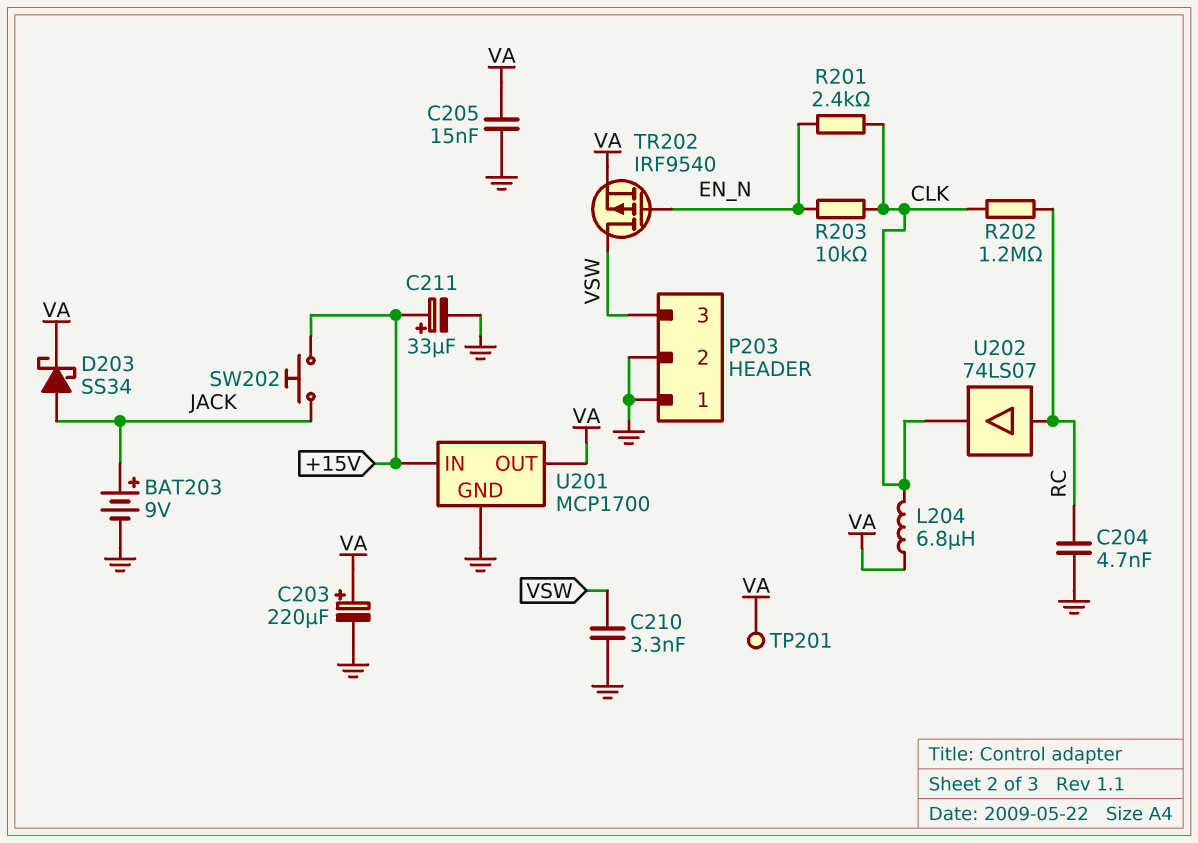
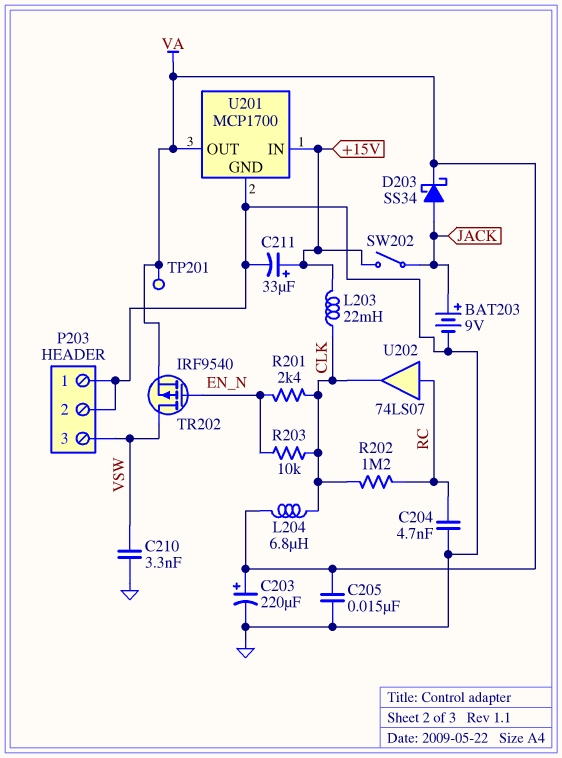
L203: none -> 22mH (+15V, CLK)
SW202: button (+15V, JACK) -> switch (+15V, JACK)

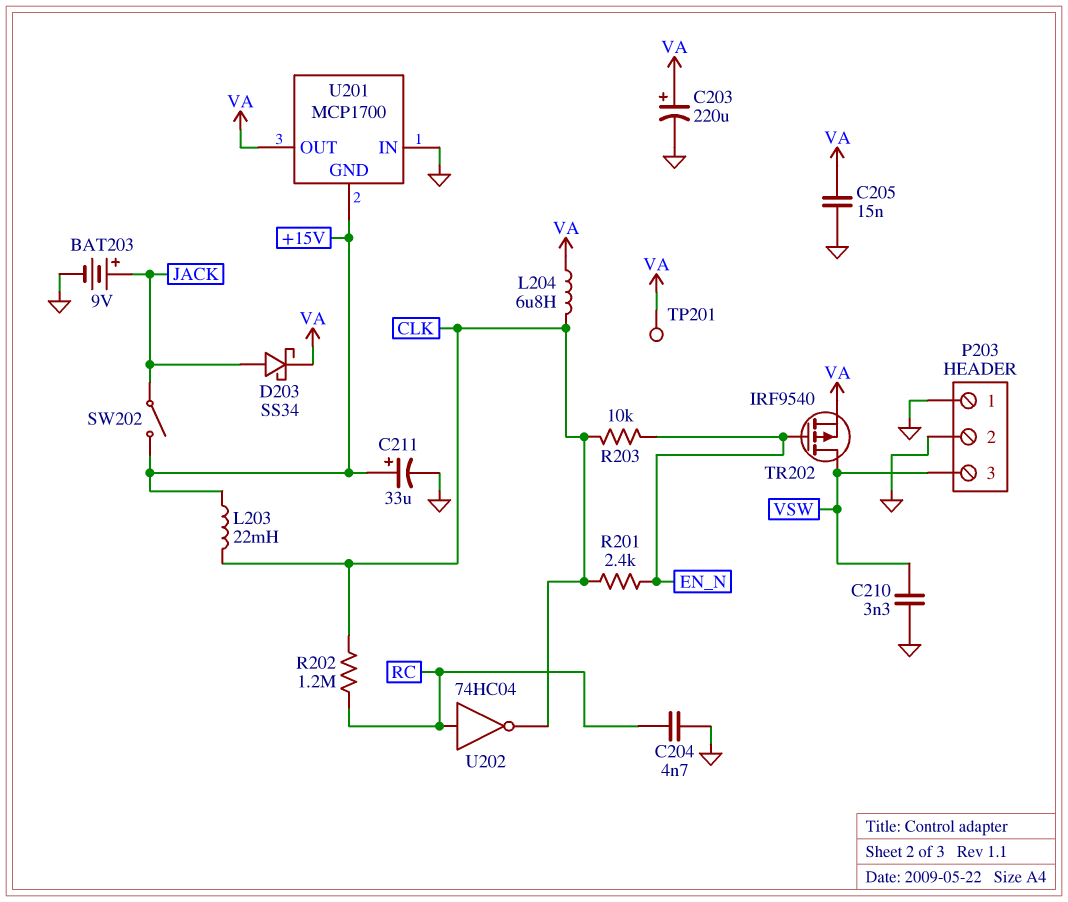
U201 pin GND: GND -> +15V
U201 pin IN: +15V -> GND
U202: buffer 74LS07 (in RC, out CLK) -> NOT 74HC04 (in RC, out CLK)

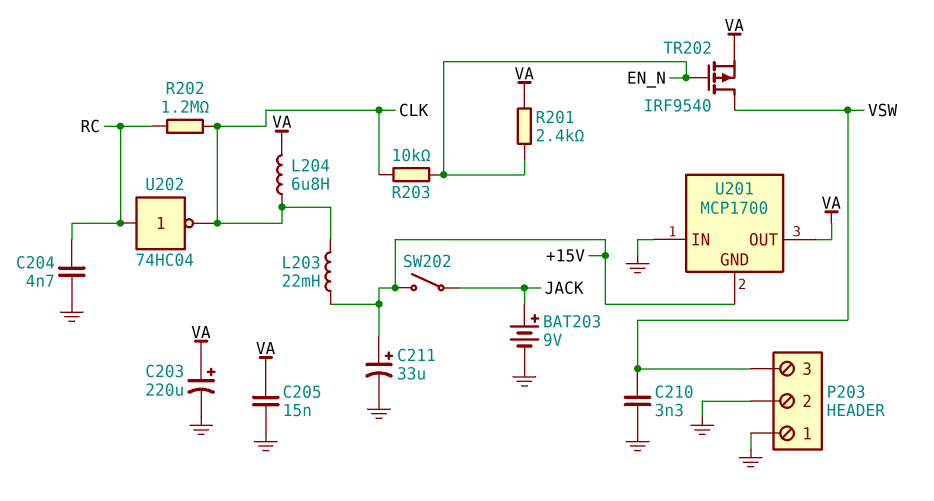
D203: schottky SS34 (A JACK, K VA) -> none
R201: 2.4k (CLK, EN_N) -> 2.4k (EN_N, VA)
TP201: test point (VA) -> none

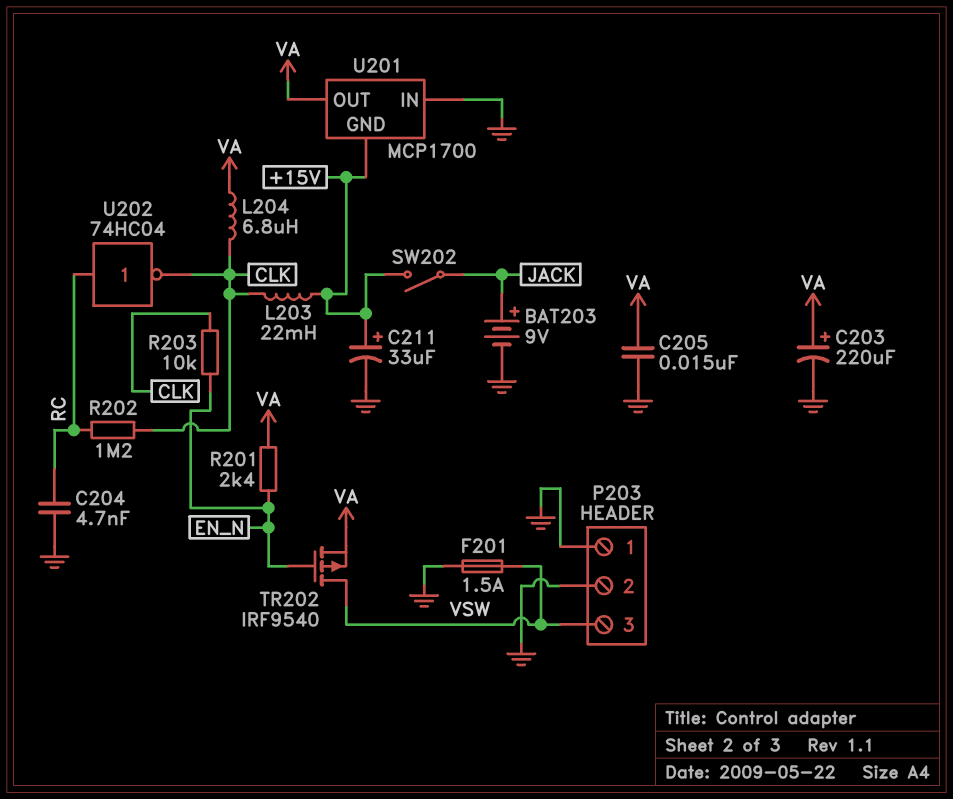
C210: 3.3nF (GND, VSW) -> none
F201: none -> 1.5A (GND, VSW)

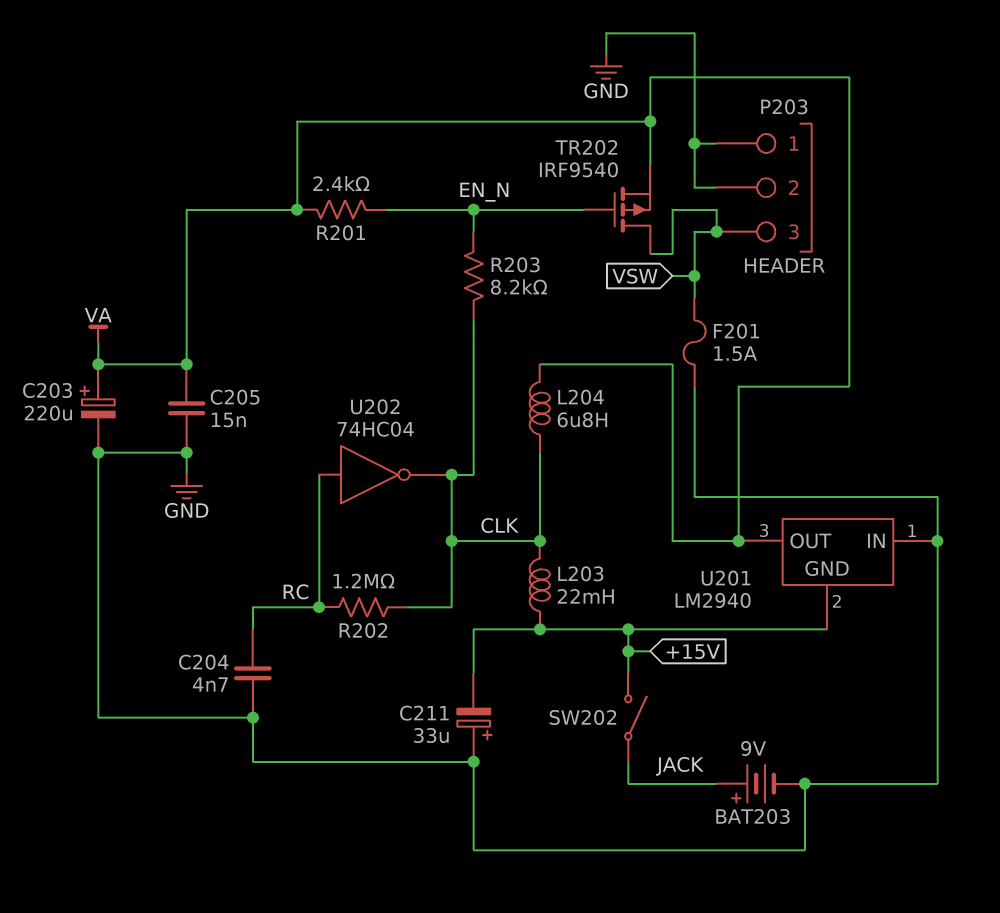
C211: 33uF (plus +15V, minus GND) -> 33uF (plus GND, minus +15V)
R203: 10k (CLK, EN_N) -> 8.2k (CLK, EN_N)
U201: MCP1700 -> LM2940

